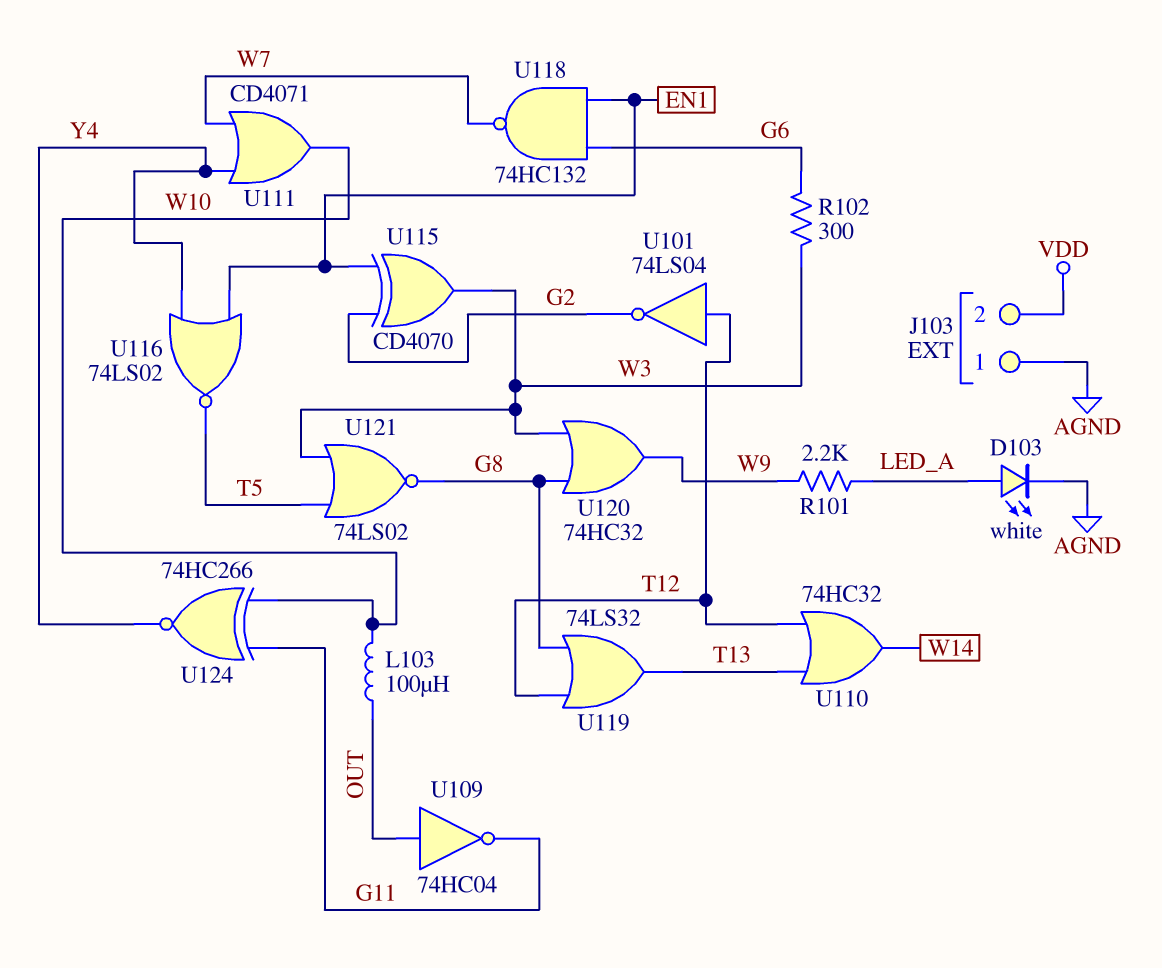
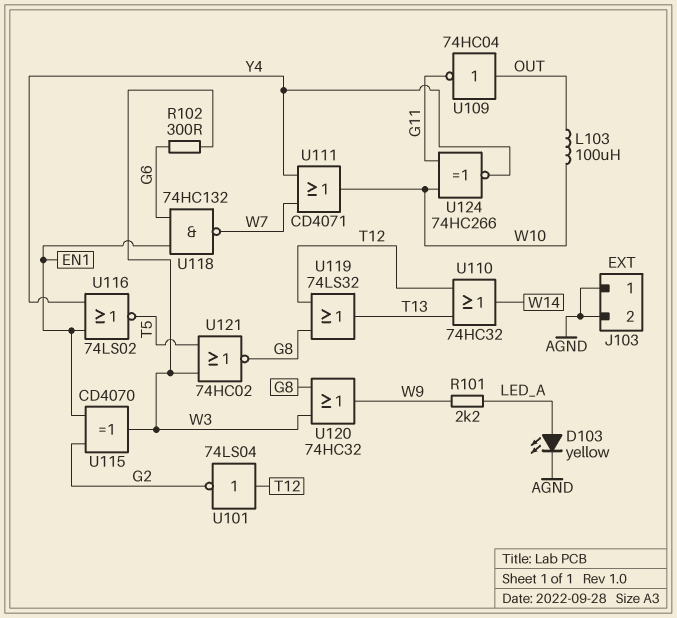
D103: LED white (A LED_A, K AGND) -> LED yellow (A LED_A, K AGND)
J103 pin 2: VDD -> AGND
U121: NOR 74LS02 (in T5, in W3, out G8) -> NOR 74HC02 (in T5, in W3, out G8)

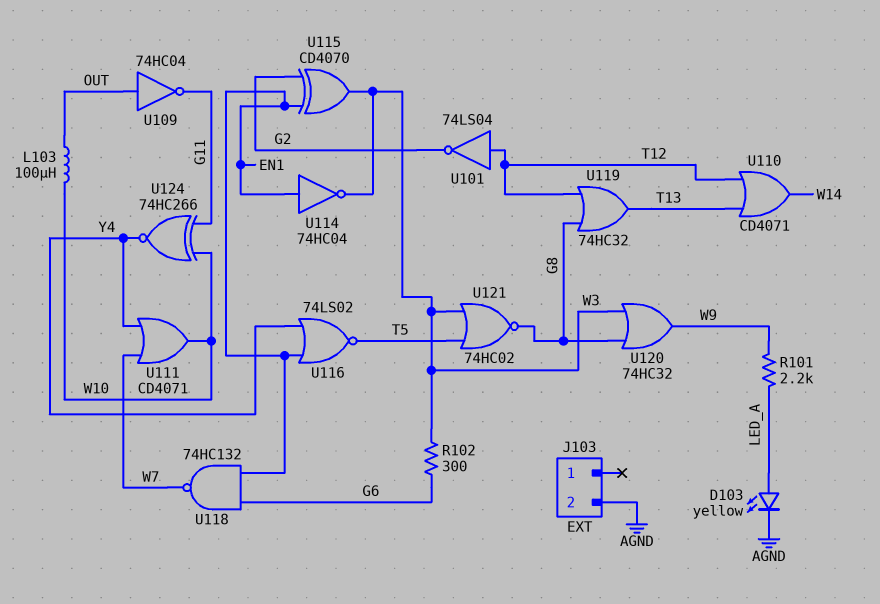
J103 pin 1: AGND -> none
U110: OR 74HC32 (in T12, in T13, out W14) -> OR CD4071 (in T12, in T13, out W14)
U114: none -> NOT 74HC04 (in EN1, out W3)
U119: OR 74LS32 (in G8, in T12, out T13) -> OR 74HC32 (in G8, in T12, out T13)

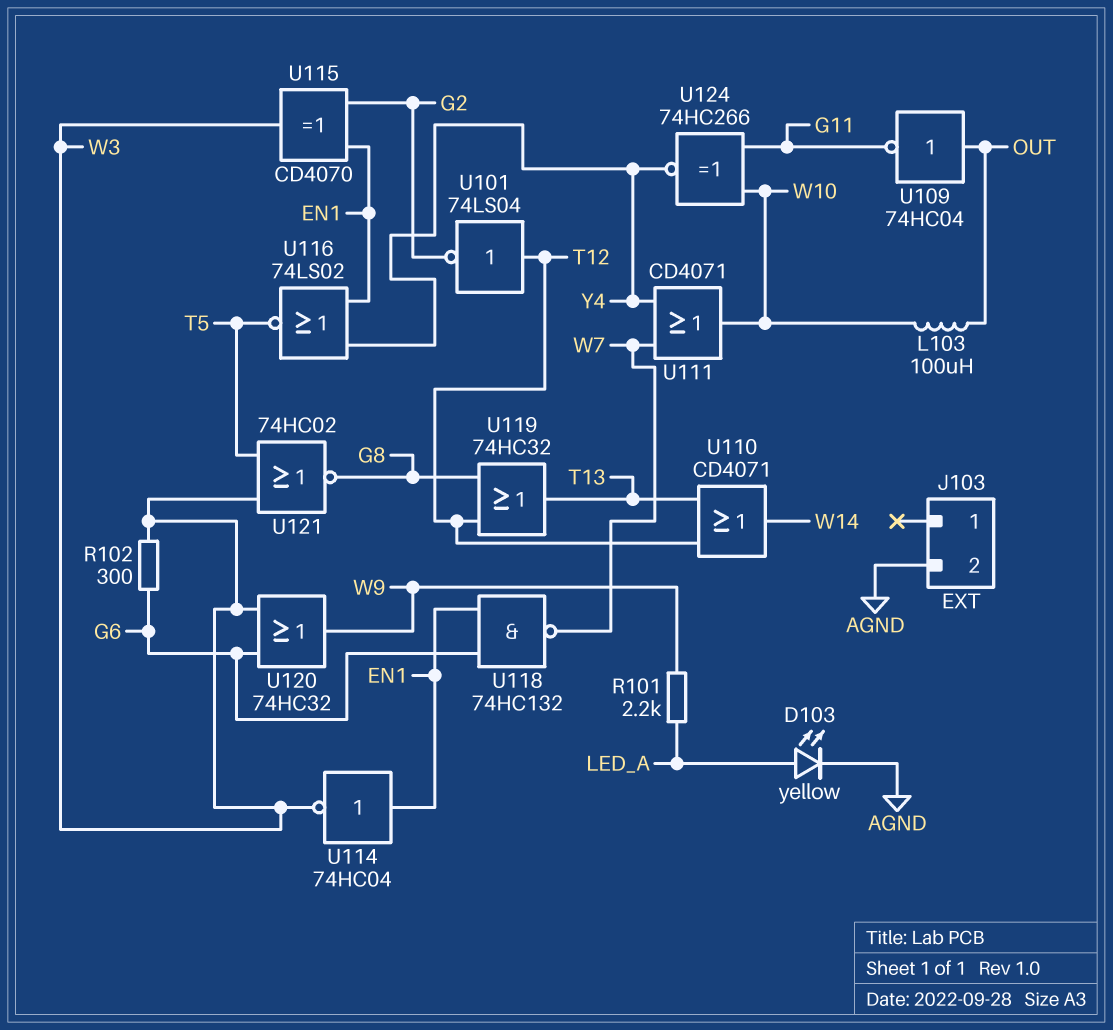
U120: OR 74HC32 (in G8, in W3, out W9) -> OR 74HC32 (in G6, in W3, out W9)

